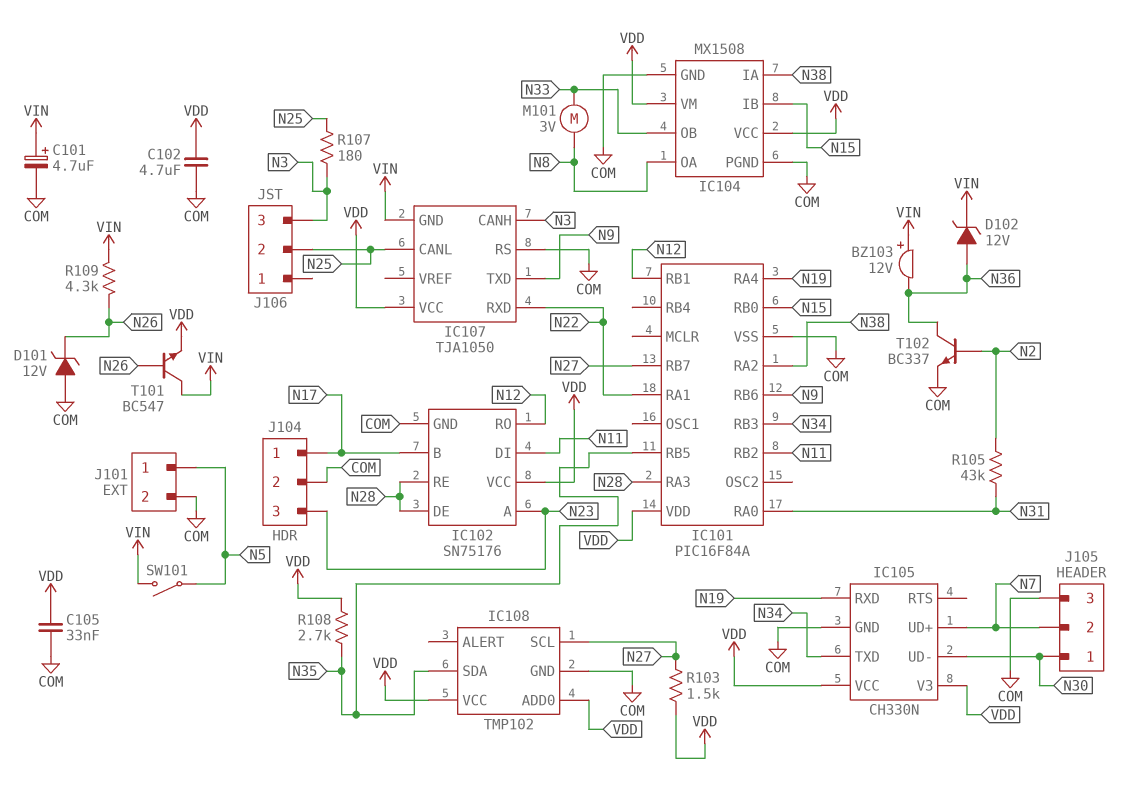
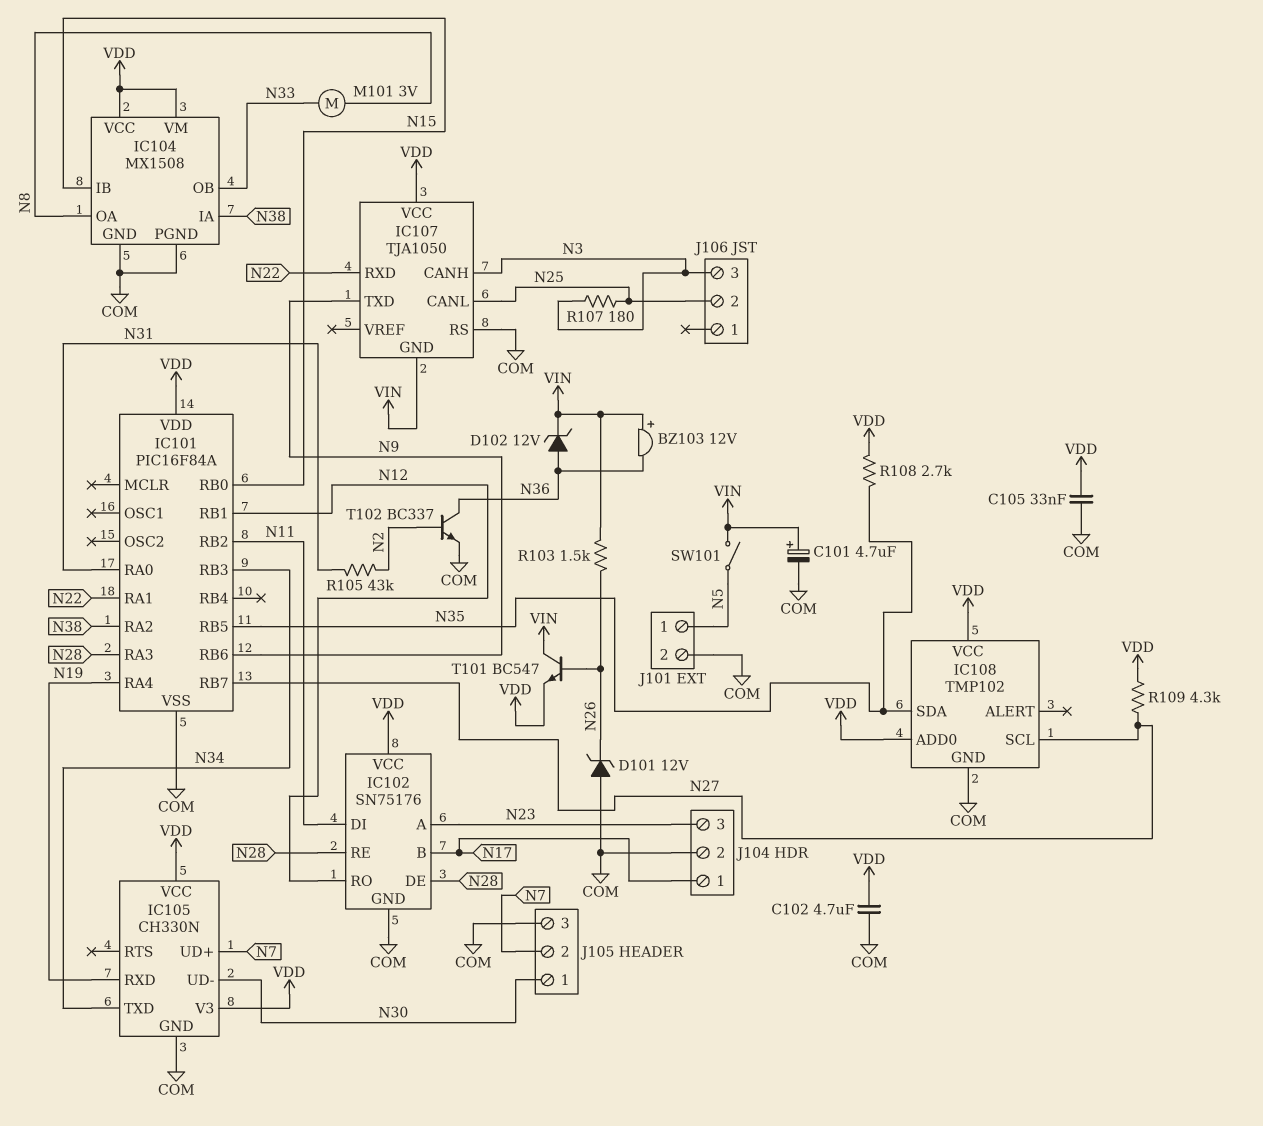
R103: 1.5k (N27, VDD) -> 1.5k (N26, VIN)
R109: 4.3k (N26, VIN) -> 4.3k (N27, VDD)

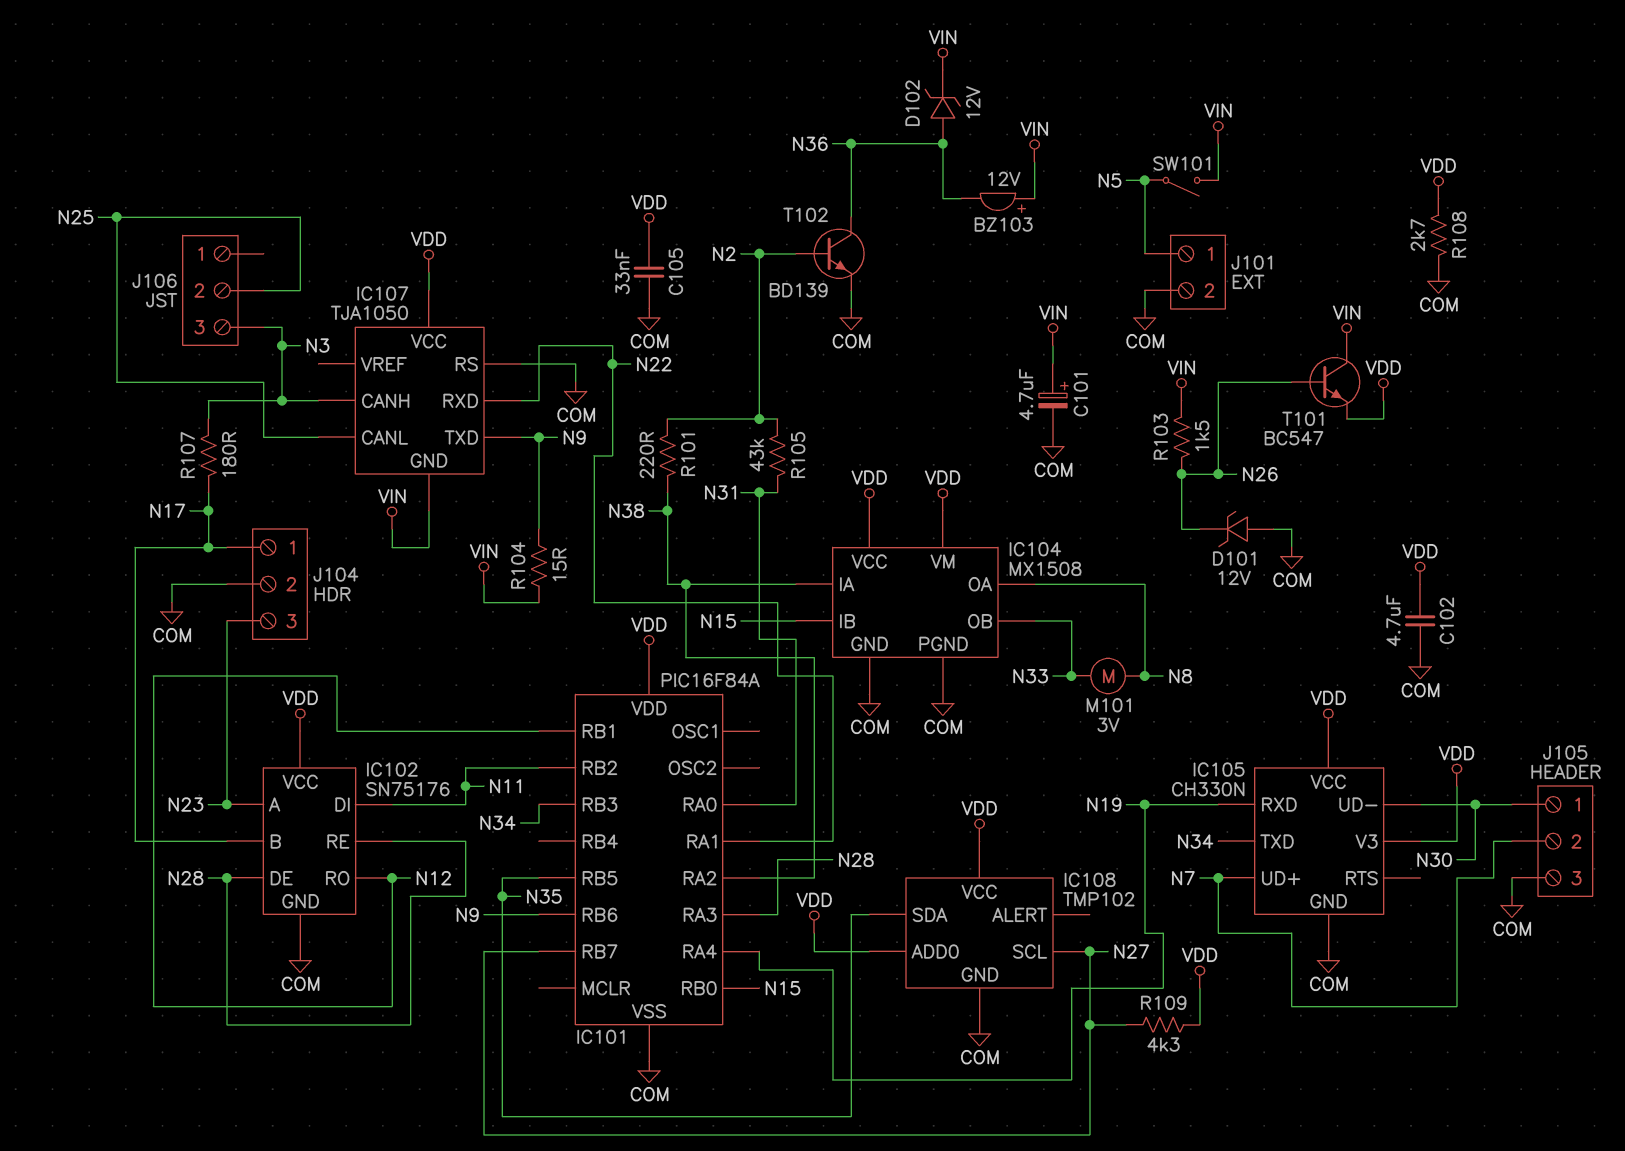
R101: none -> 220 (N2, N38)
R104: none -> 15 (N9, VIN)
R107: 180 (N3, N25) -> 180 (N3, N17)
R108: 2.7k (N35, VDD) -> 2.7k (COM, VDD)
T102: NPN BC337 (B N2, C N36, E COM) -> NPN BD139 (B N2, C N36, E COM)

